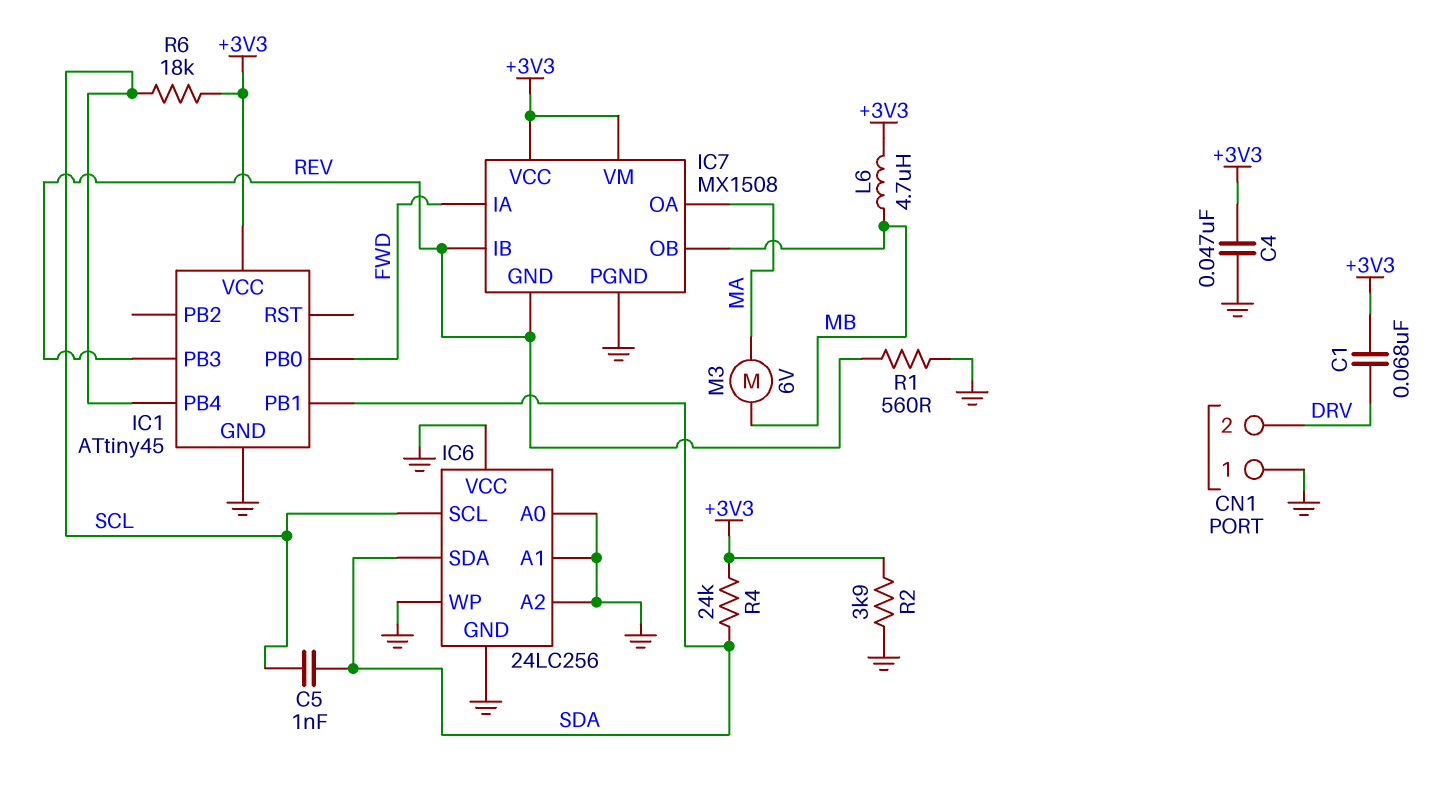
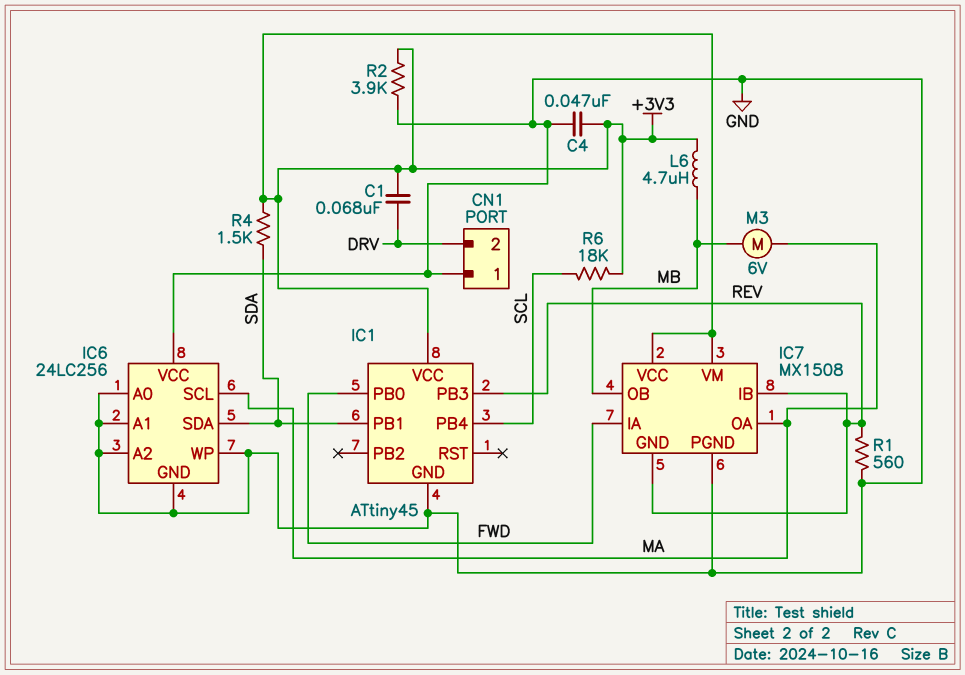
C5: 1nF (SCL, SDA) -> none
IC6 pin SCL: SCL -> MA
R4: 24k (+3V3, SDA) -> 1.5k (+3V3, SDA)

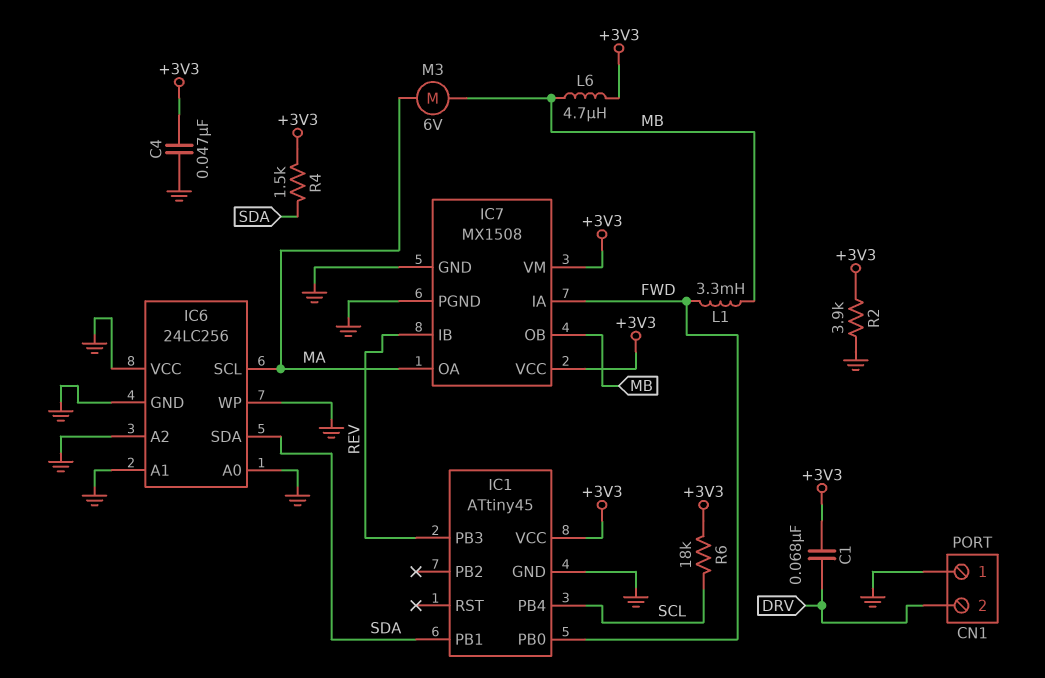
IC7 pin GND: REV -> GND
L1: none -> 3.3mH (FWD, MB)
R1: 560 (GND, REV) -> none

